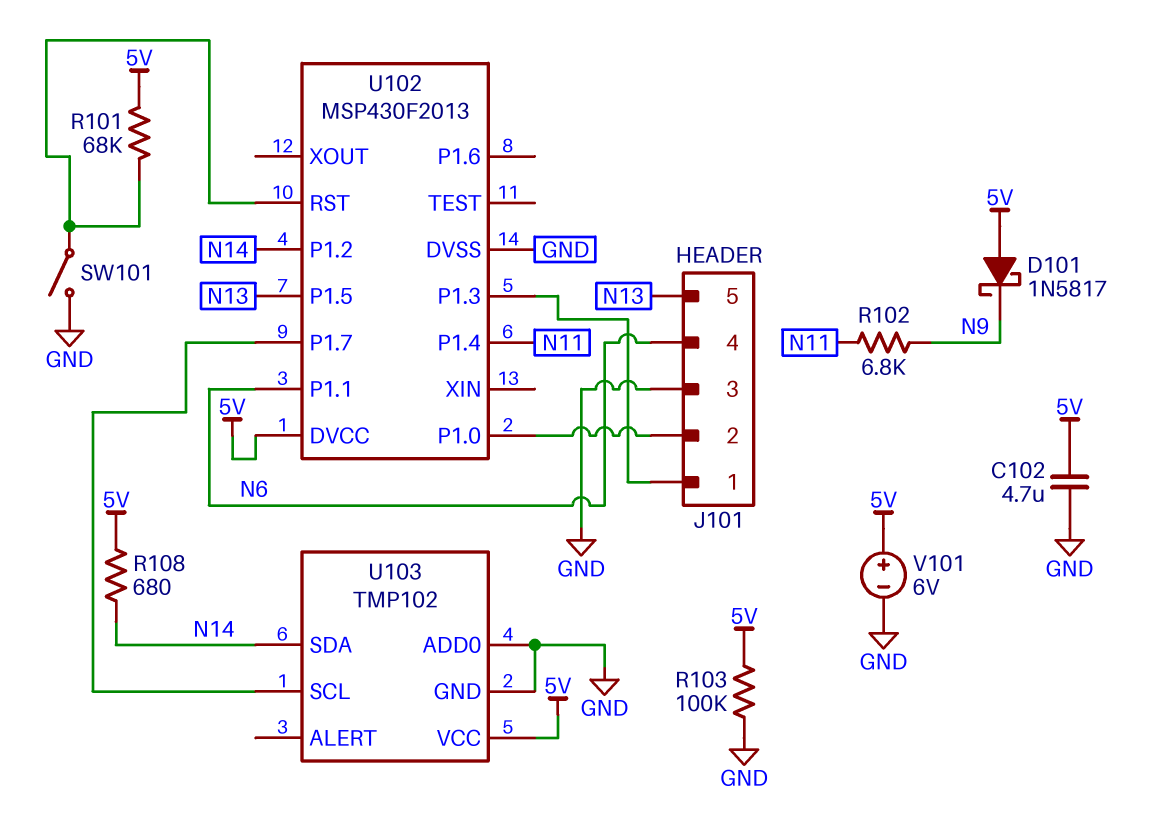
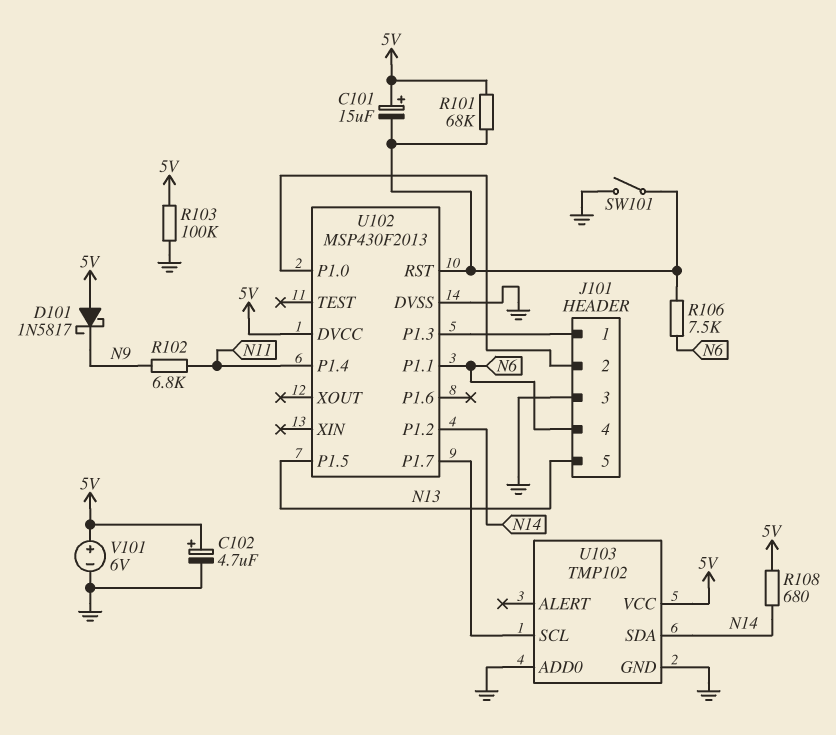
C101: none -> 15uF (plus 5V, minus U102/RST)
C102: 4.7uF (5V, GND) -> 4.7uF (plus 5V, minus GND)
R106: none -> 7.5k (N6, U102/RST)

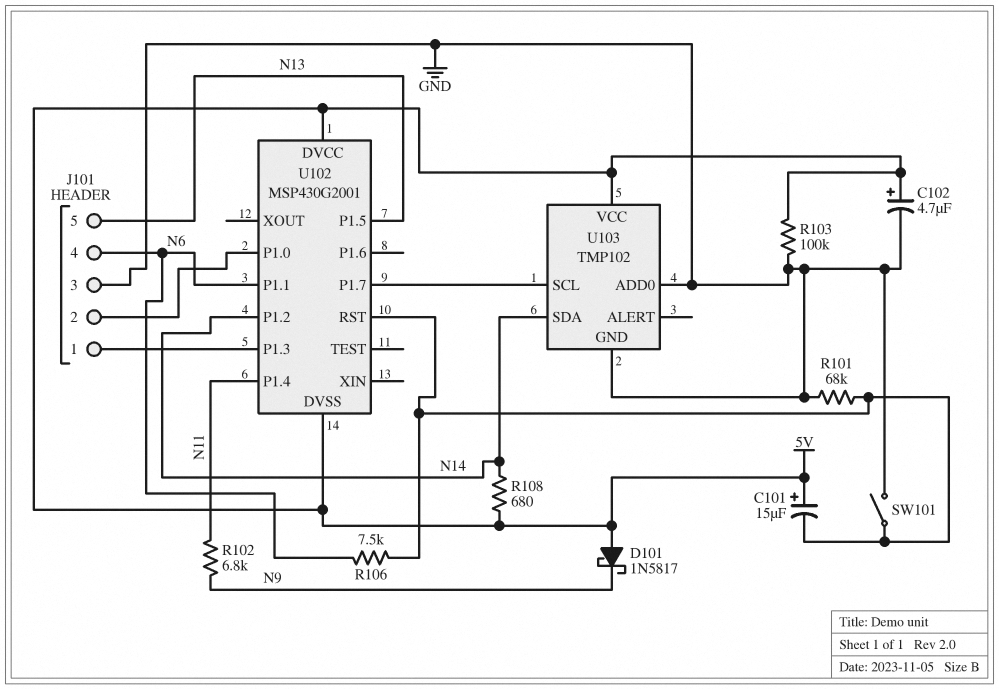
R101: 68k (5V, U102/RST) -> 68k (GND, U102/RST)
U102: MSP430F2013 -> MSP430G2001
U102 pin DVSS: GND -> 5V
V101: 6V (plus 5V, minus GND) -> none

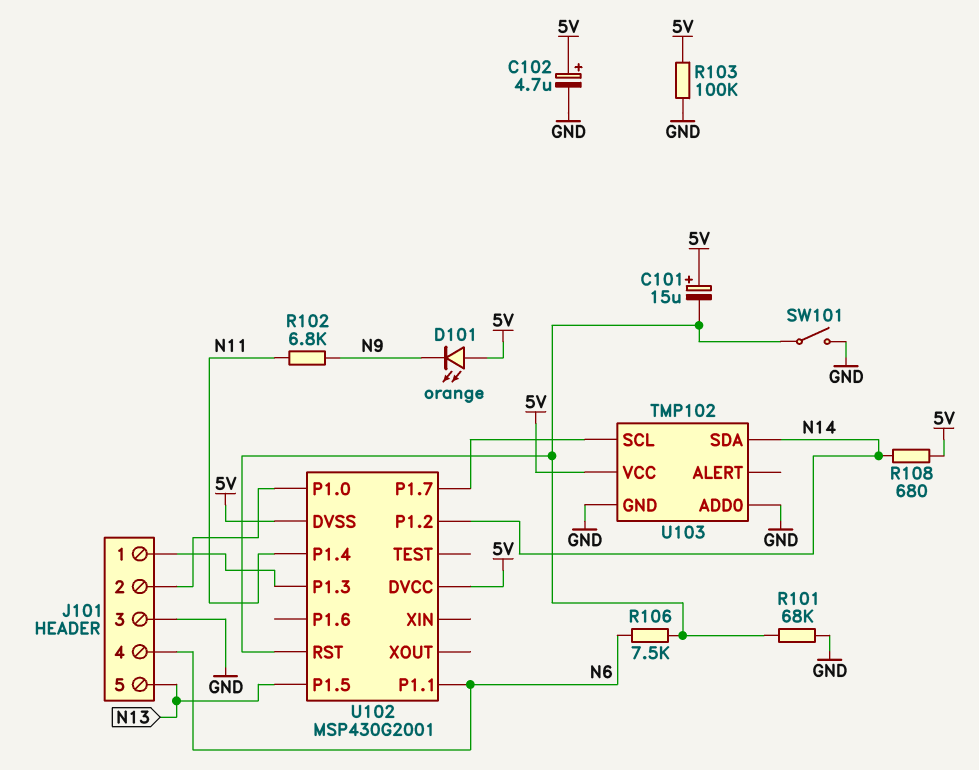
D101: schottky 1N5817 (A 5V, K N9) -> LED orange (A 5V, K N9)

